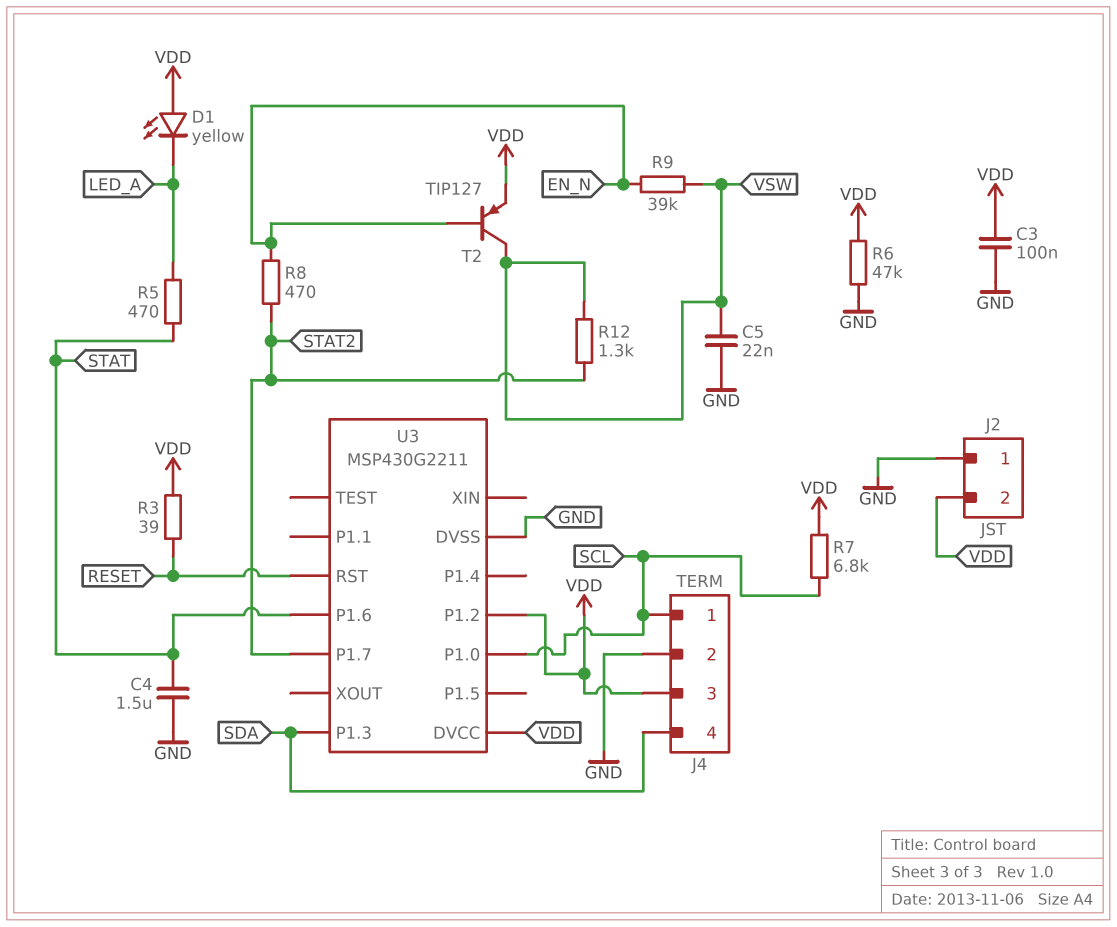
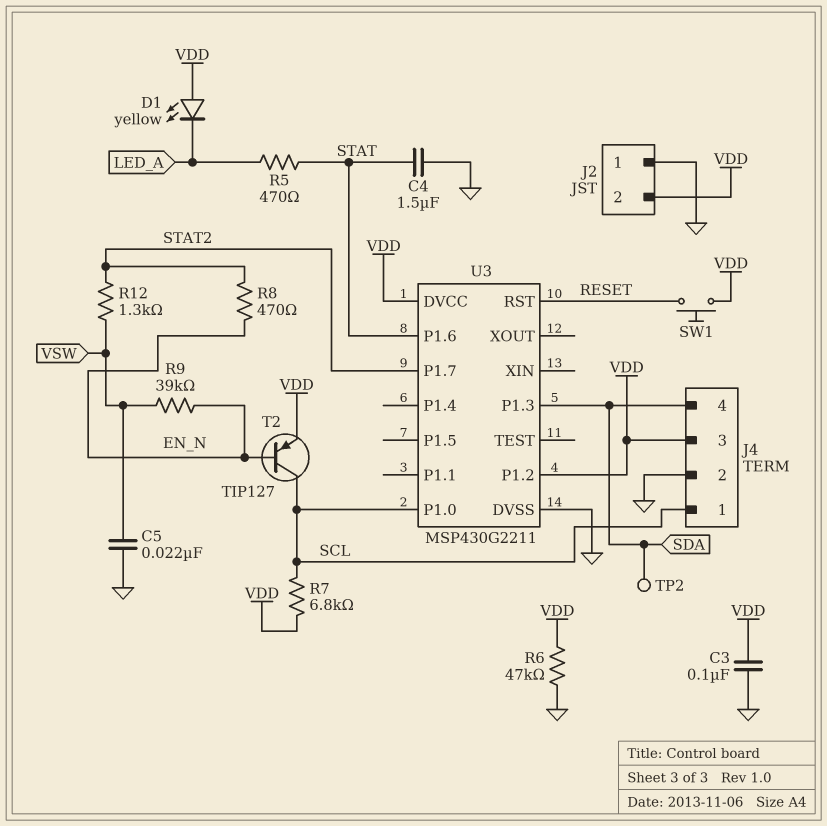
R3: 39 (RESET, VDD) -> none
SW1: none -> button (RESET, VDD)
T2: PNP TIP127 (B EN_N, C VSW, E VDD) -> PNP TIP127 (B EN_N, C SCL, E VDD)
TP2: none -> test point (SDA)

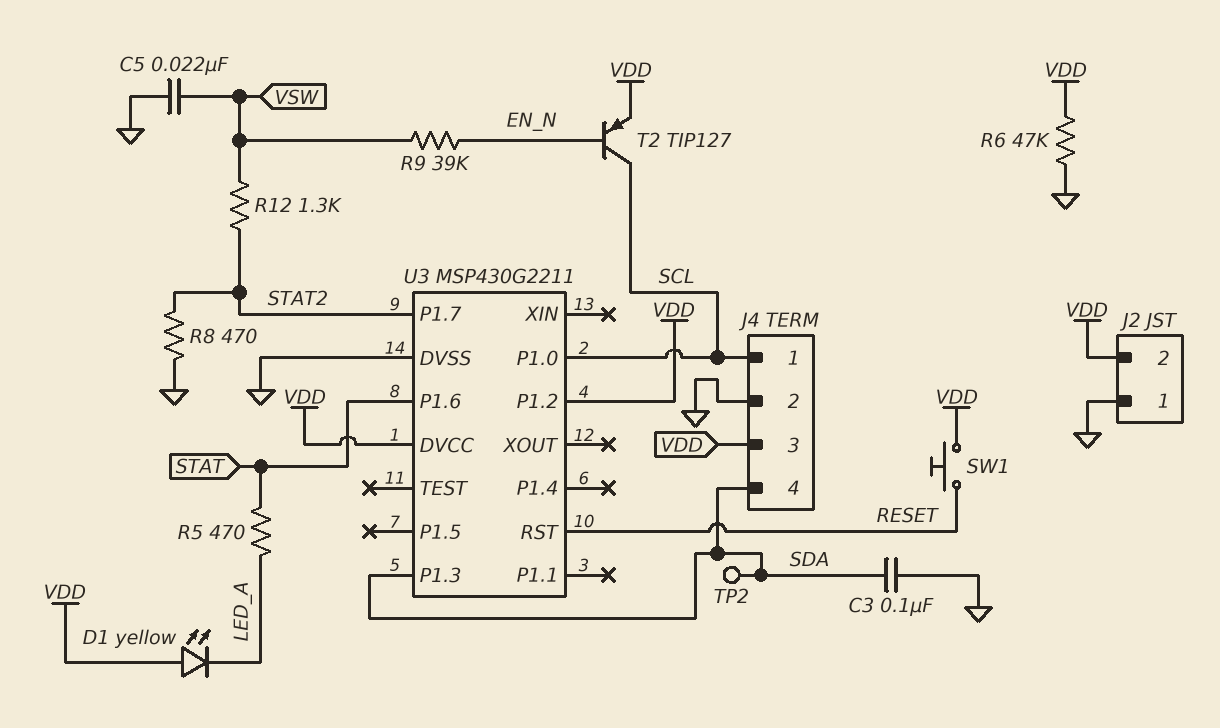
C3: 100nF (GND, VDD) -> 100nF (GND, SDA)
C4: 1.5uF (GND, STAT) -> none
R7: 6.8k (SCL, VDD) -> none
R8: 470 (EN_N, STAT2) -> 470 (GND, STAT2)

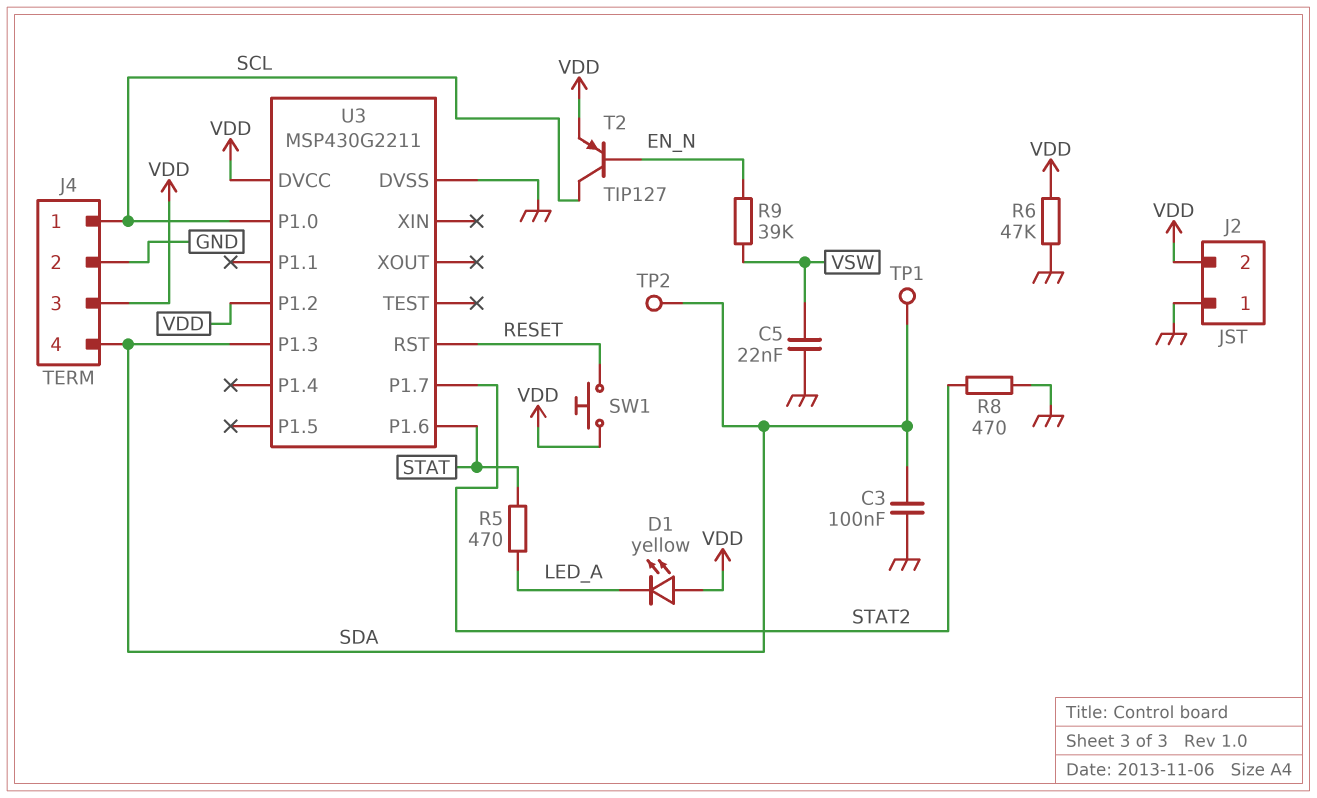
R12: 1.3k (STAT2, VSW) -> none
TP1: none -> test point (SDA)

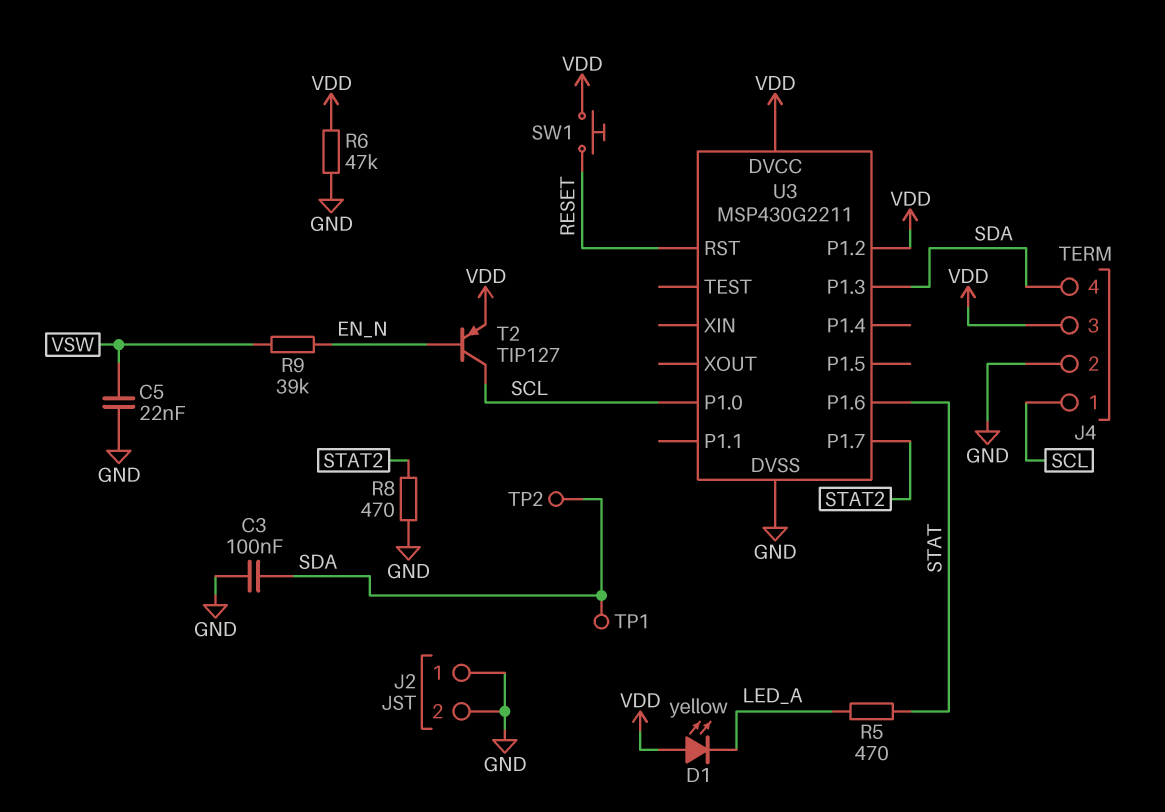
J2 pin 2: VDD -> GND

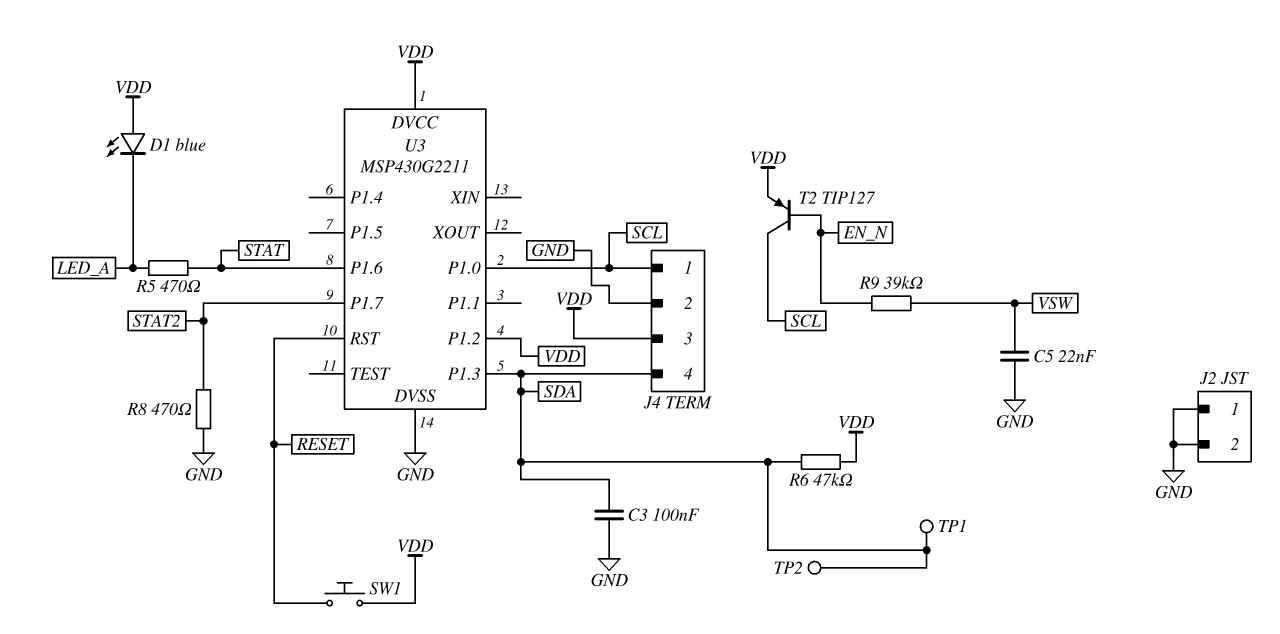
D1: LED yellow (A VDD, K LED_A) -> LED blue (A VDD, K LED_A)
R6: 47k (GND, VDD) -> 47k (SDA, VDD)

